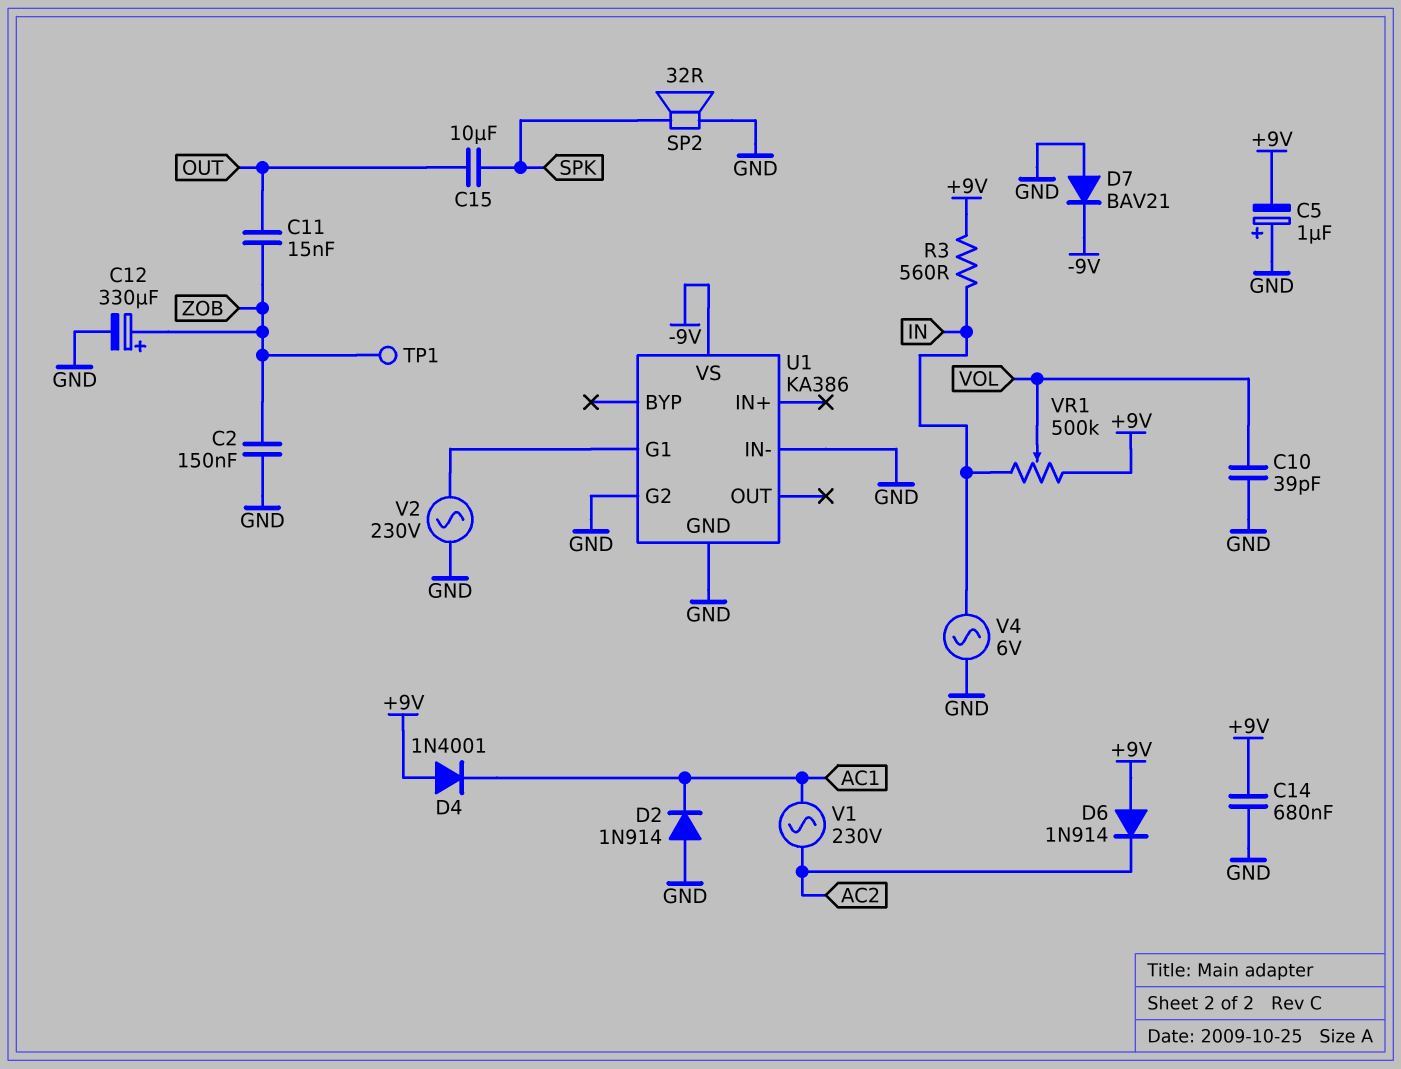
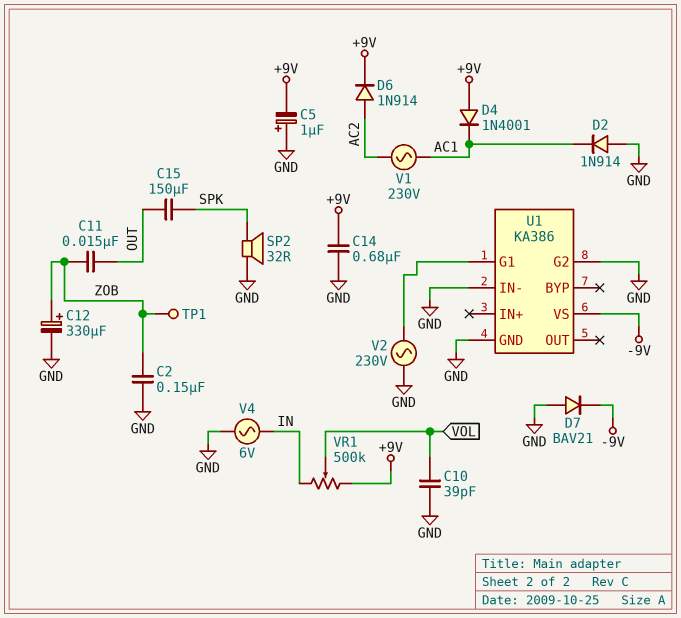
C15: 10uF (OUT, SPK) -> 150uF (OUT, SPK)
D6: diode 1N914 (A +9V, K AC2) -> diode 1N914 (A AC2, K +9V)
R3: 560 (+9V, IN) -> none

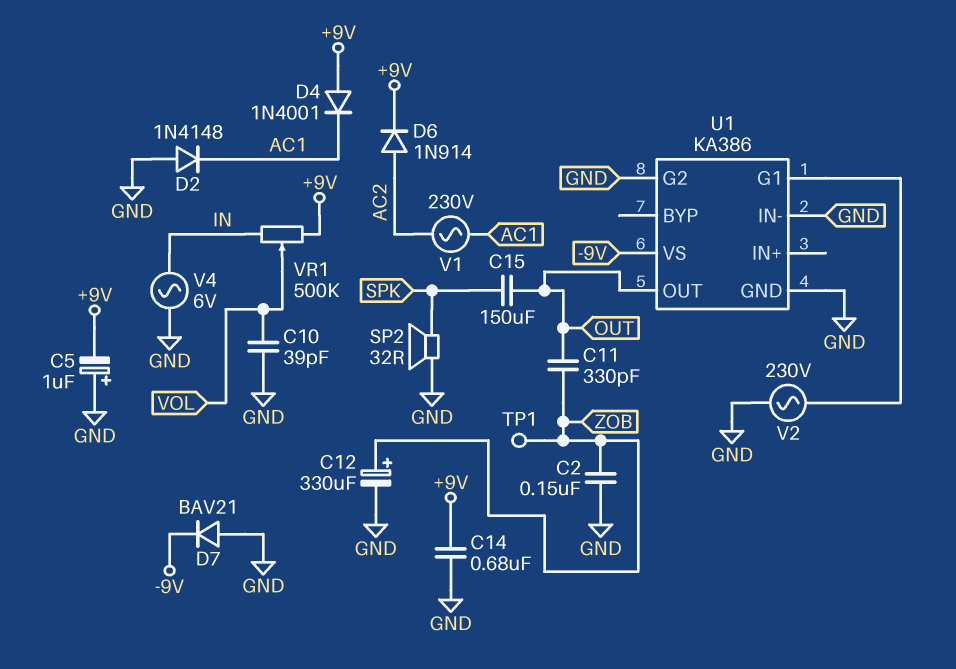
C11: 15nF (OUT, ZOB) -> 330pF (OUT, ZOB)
D2: diode 1N914 (A GND, K AC1) -> diode 1N4148 (A GND, K AC1)
U1 pin OUT: none -> OUT

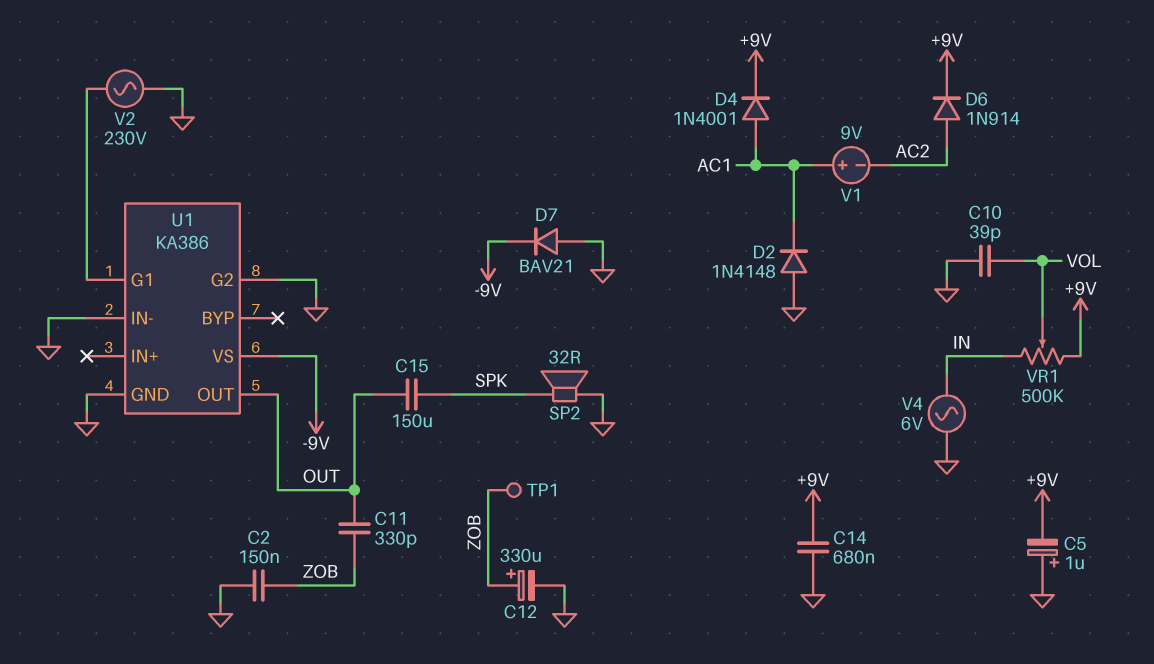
D4: diode 1N4001 (A +9V, K AC1) -> diode 1N4001 (A AC1, K +9V)
V1: AC 230V (AC1, AC2) -> 9V (plus AC1, minus AC2)

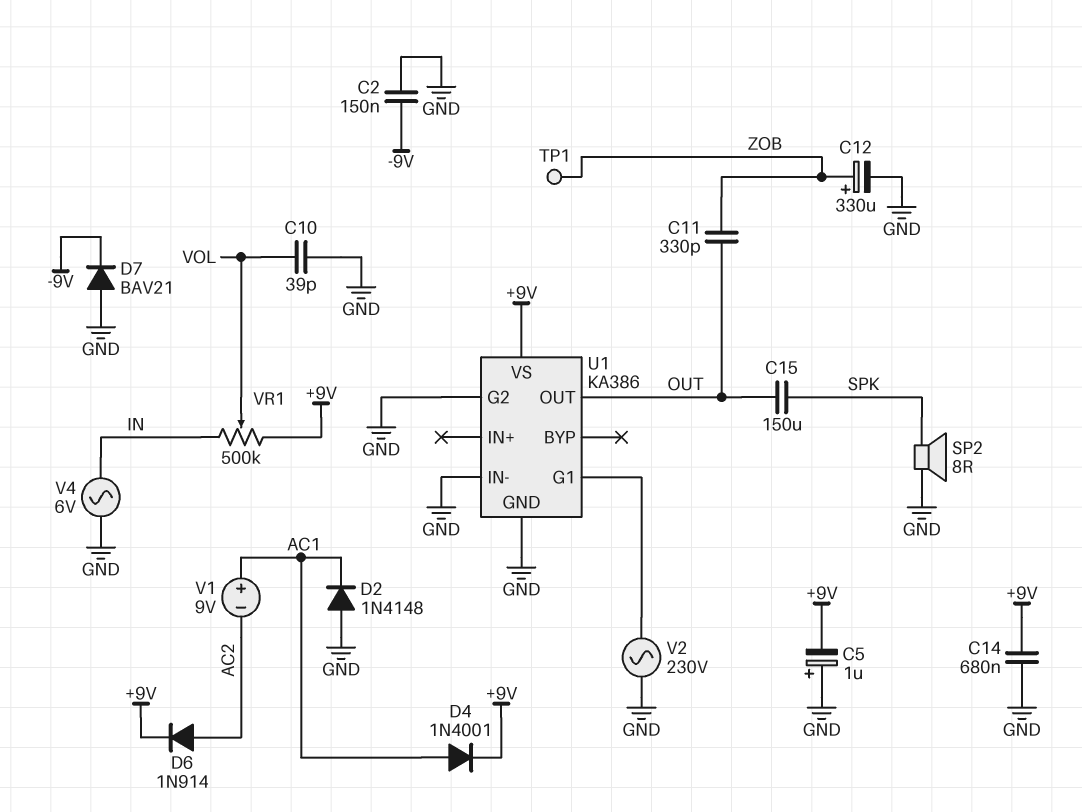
C2: 150nF (GND, ZOB) -> 150nF (-9V, GND)
SP2: speaker 32R (GND, SPK) -> speaker 8R (GND, SPK)
U1 pin VS: -9V -> +9V

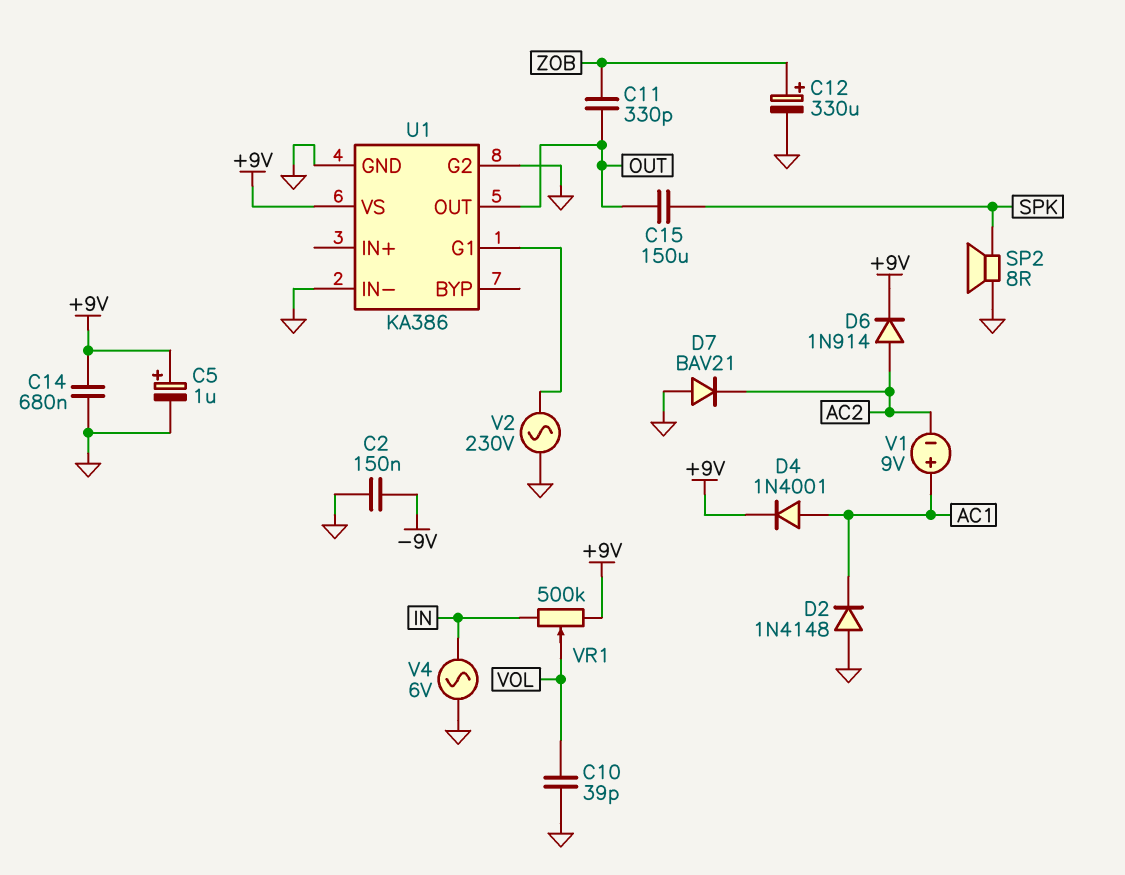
C5: 1uF (plus GND, minus +9V) -> 1uF (plus +9V, minus GND)
D7: diode BAV21 (A GND, K -9V) -> diode BAV21 (A GND, K AC2)
TP1: test point (ZOB) -> none

